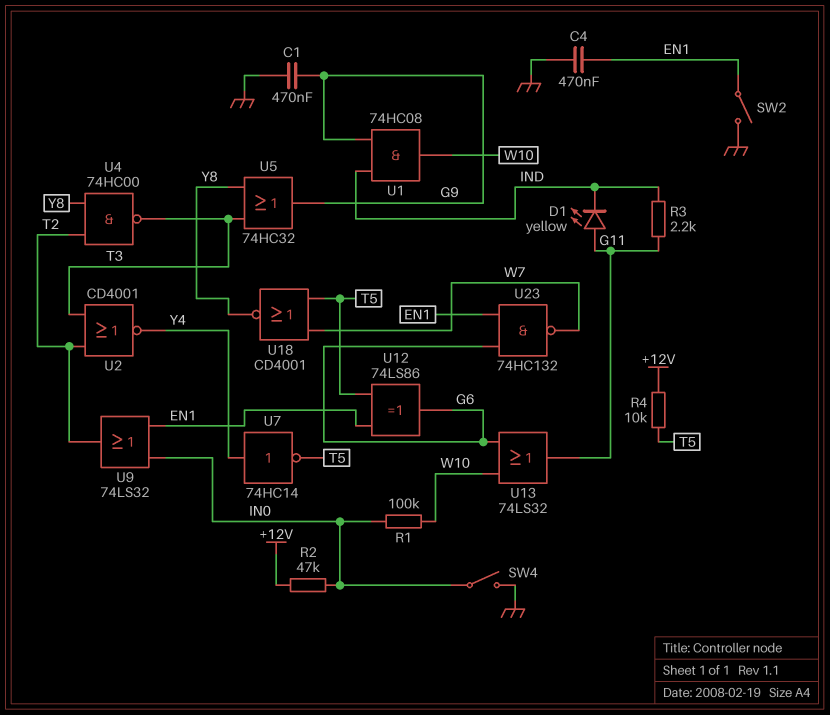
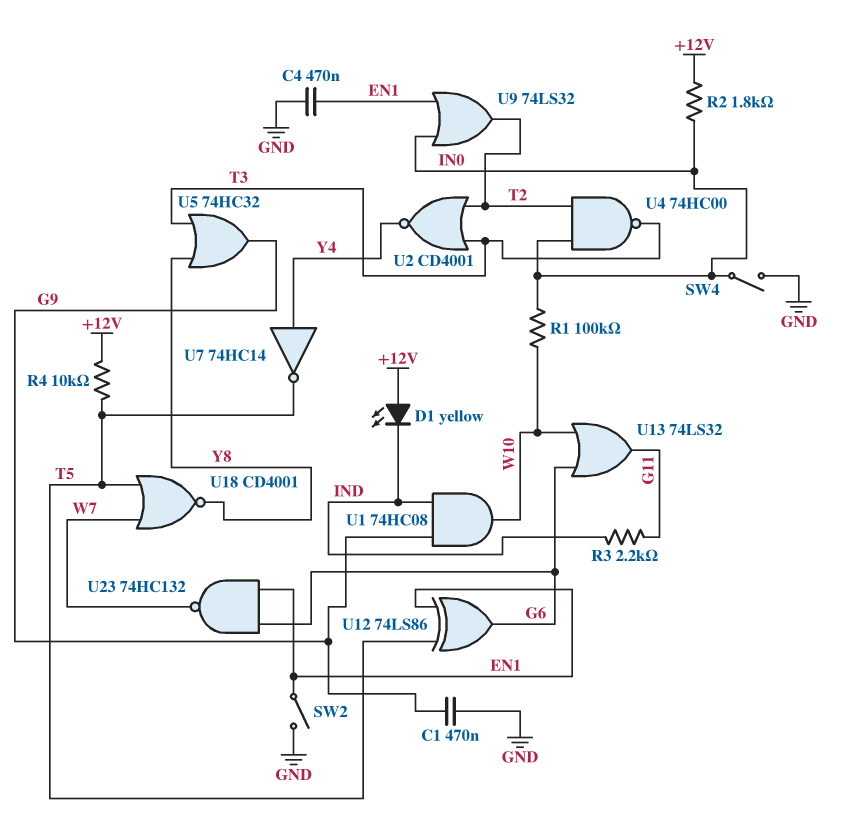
D1: LED yellow (A G11, K IND) -> LED yellow (A +12V, K IND)
R2: 47k (+12V, IN0) -> 1.8k (+12V, IN0)
U4: NAND 74HC00 (in T2, in Y8, out T3) -> NAND 74HC00 (in IN0, in T2, out T3)

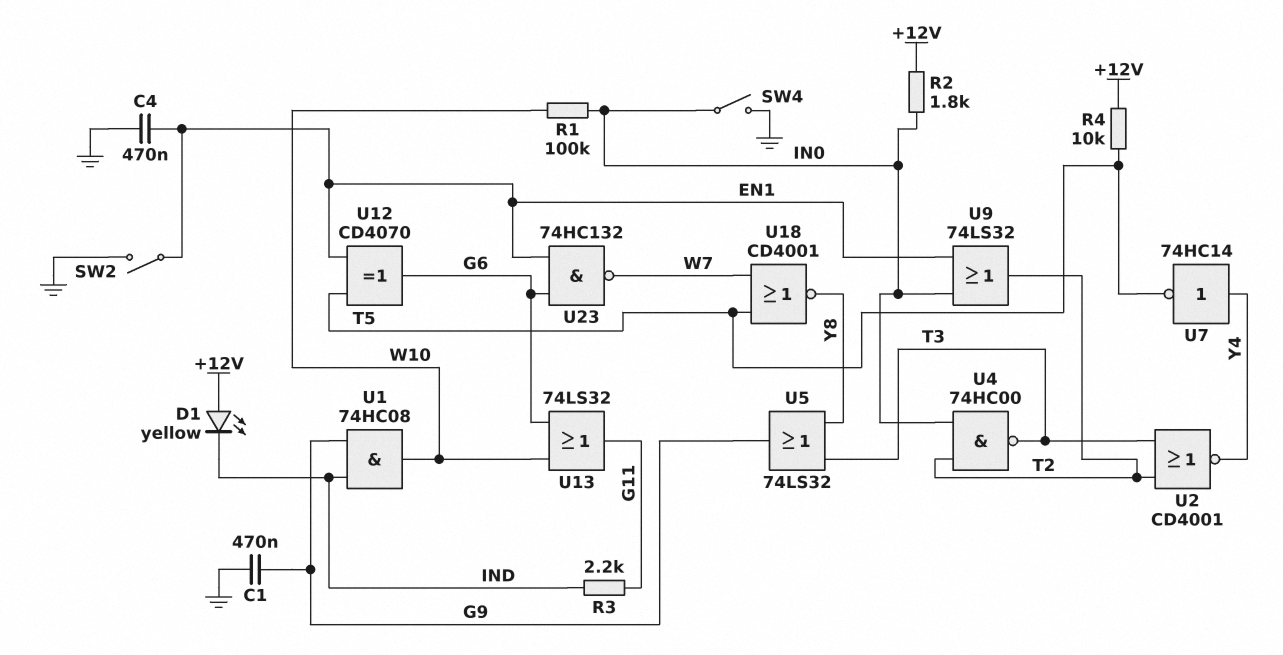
U5: OR 74HC32 (in T3, in Y8, out G9) -> OR 74LS32 (in T3, in Y8, out G9)
U12: XOR 74LS86 (in EN1, in T5, out G6) -> XOR CD4070 (in EN1, in T5, out G6)

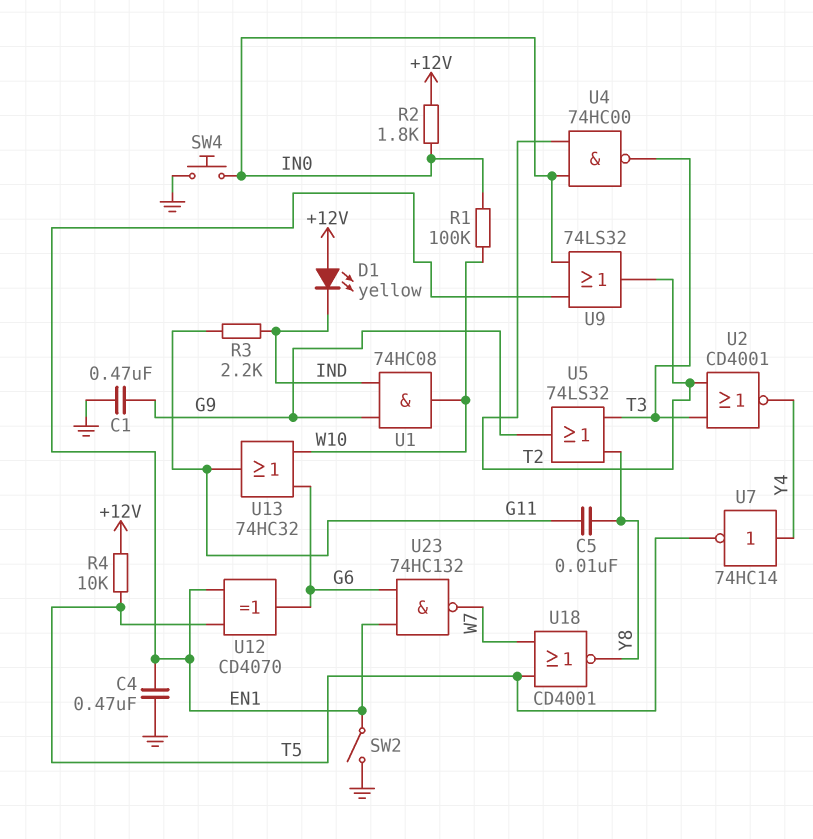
C5: none -> 10nF (G11, Y8)
SW4: switch (GND, IN0) -> button (GND, IN0)
U13: OR 74LS32 (in G6, in W10, out G11) -> OR 74HC32 (in G6, in W10, out G11)

